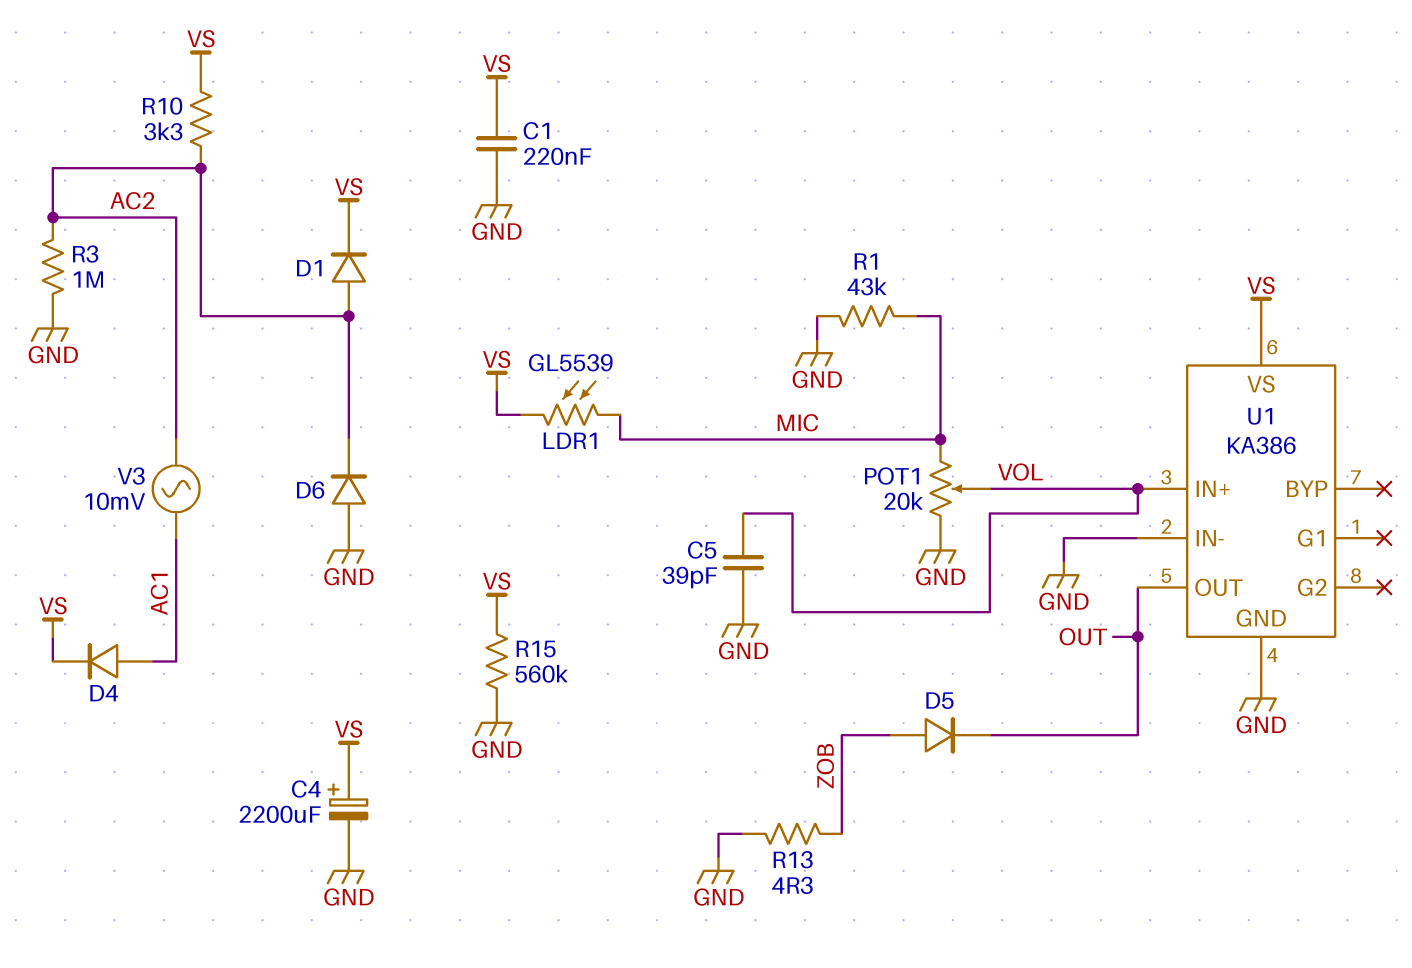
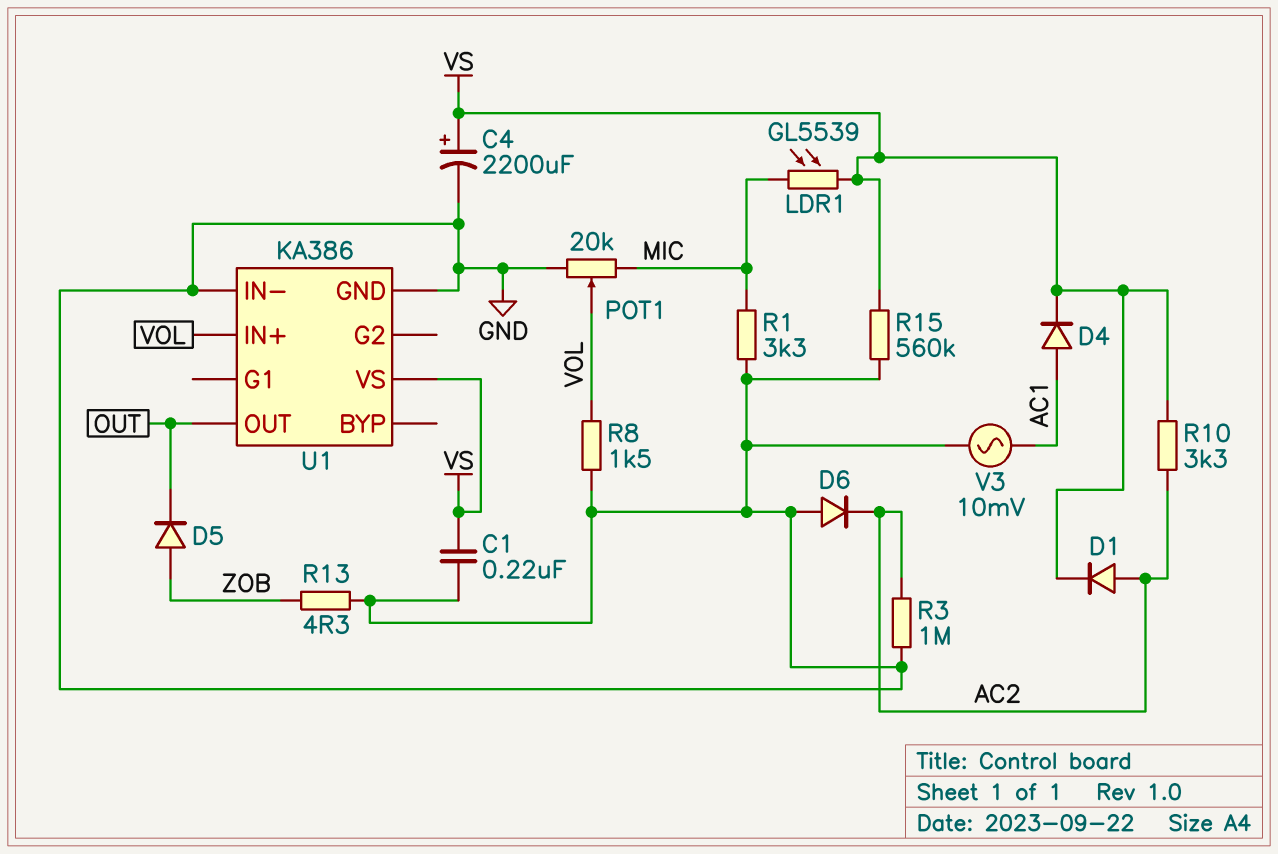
C5: 39pF (GND, VOL) -> none
R1: 43k (GND, MIC) -> 3.3k (GND, MIC)
R8: none -> 1.5k (GND, VOL)
V3: AC 10mV (AC1, AC2) -> AC 10mV (AC1, GND)

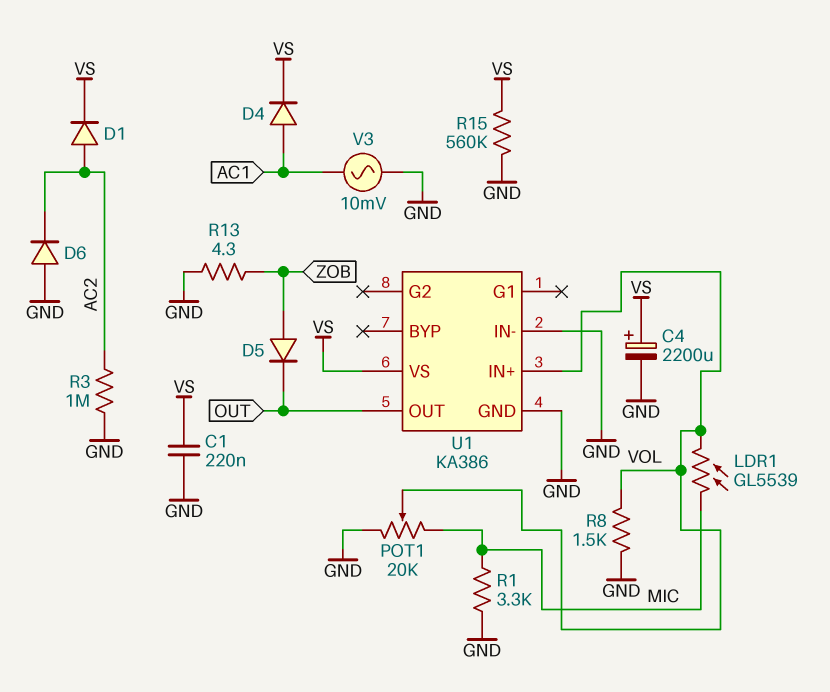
LDR1: GL5539 (MIC, VS) -> GL5539 (MIC, VOL)
R10: 3.3k (AC2, VS) -> none

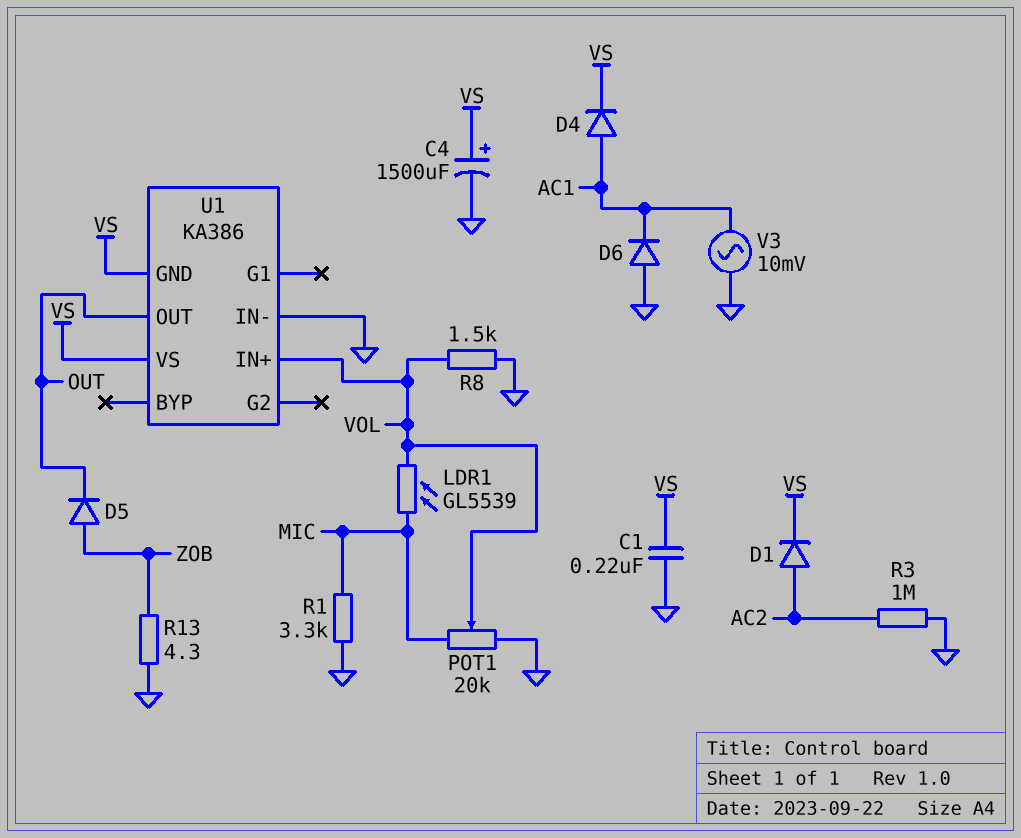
C4: 2200uF (plus VS, minus GND) -> 1500uF (plus VS, minus GND)
D6: diode (A GND, K AC2) -> diode (A GND, K AC1)
R15: 560k (GND, VS) -> none
U1 pin GND: GND -> VS

